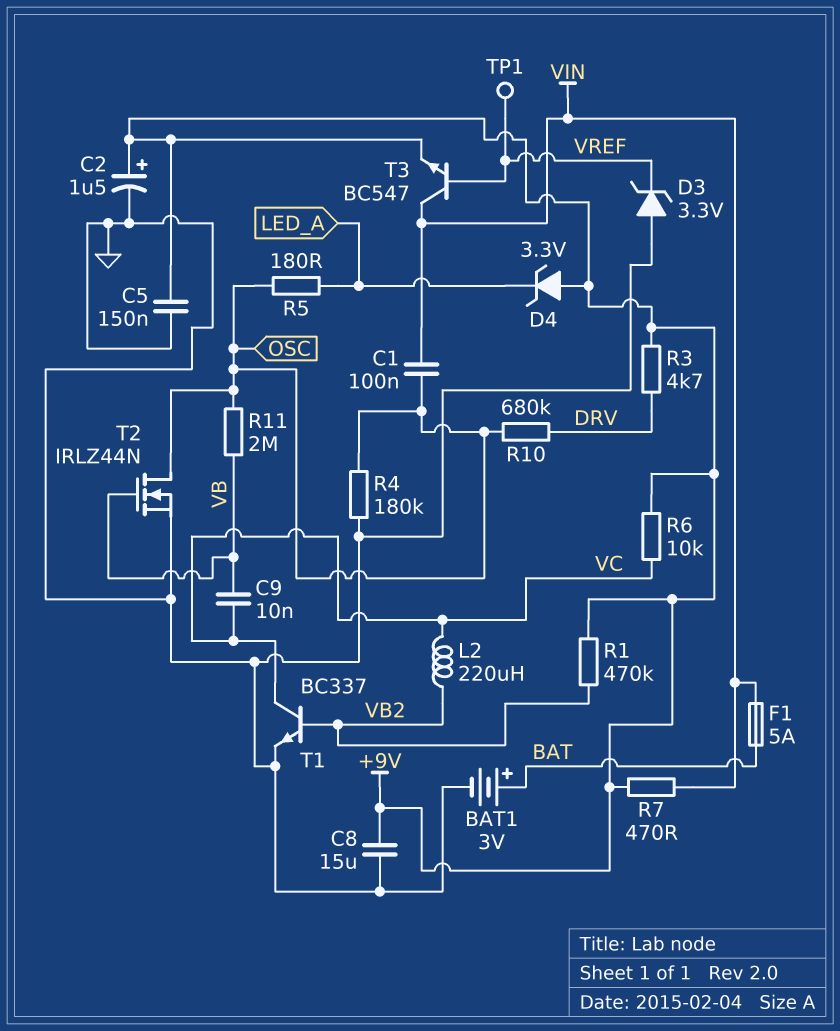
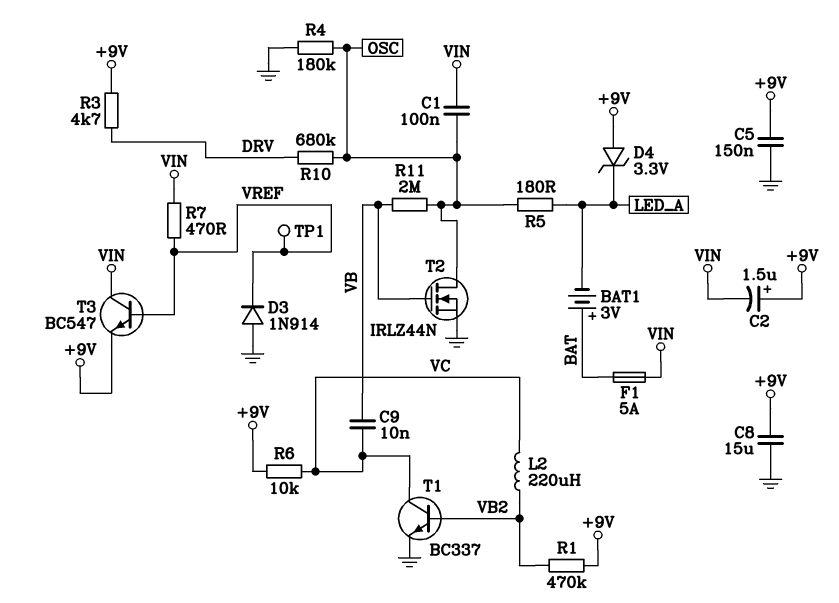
BAT1: 3V (plus BAT, minus GND) -> 3V (plus BAT, minus LED_A)
C2: 1.5uF (plus +9V, minus GND) -> 1.5uF (plus +9V, minus VIN)
D3: zener 3.3V (A GND, K VREF) -> diode 1N914 (A GND, K VREF)
R7: 470 (+9V, VIN) -> 470 (VIN, VREF)

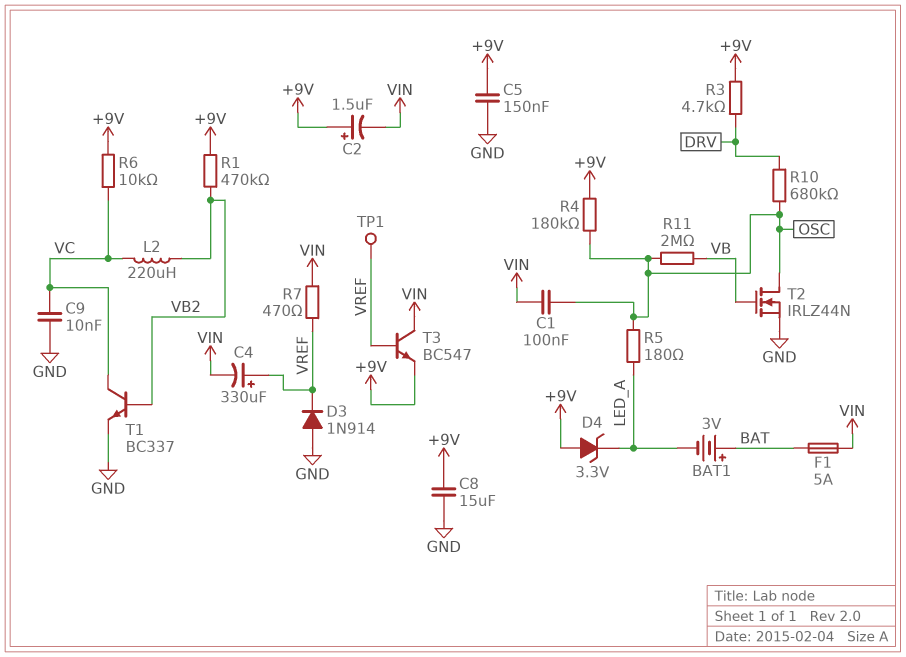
C4: none -> 330uF (plus VREF, minus VIN)
C9: 10nF (VB, VC) -> 10nF (GND, VC)
R4: 180k (GND, OSC) -> 180k (+9V, OSC)

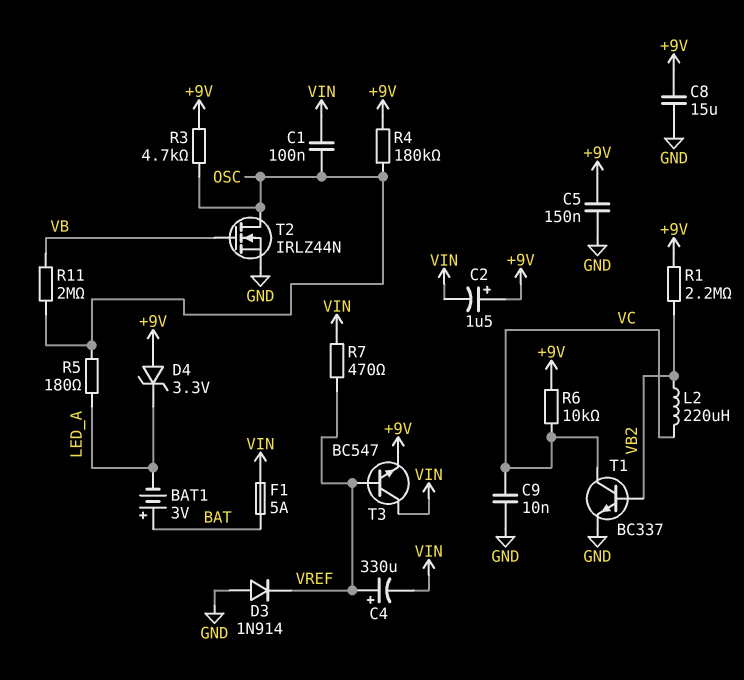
R1: 470k (+9V, VB2) -> 2.2M (+9V, VB2)
R3: 4.7k (+9V, DRV) -> 4.7k (+9V, OSC)
R10: 680k (DRV, OSC) -> none
TP1: test point (VREF) -> none

